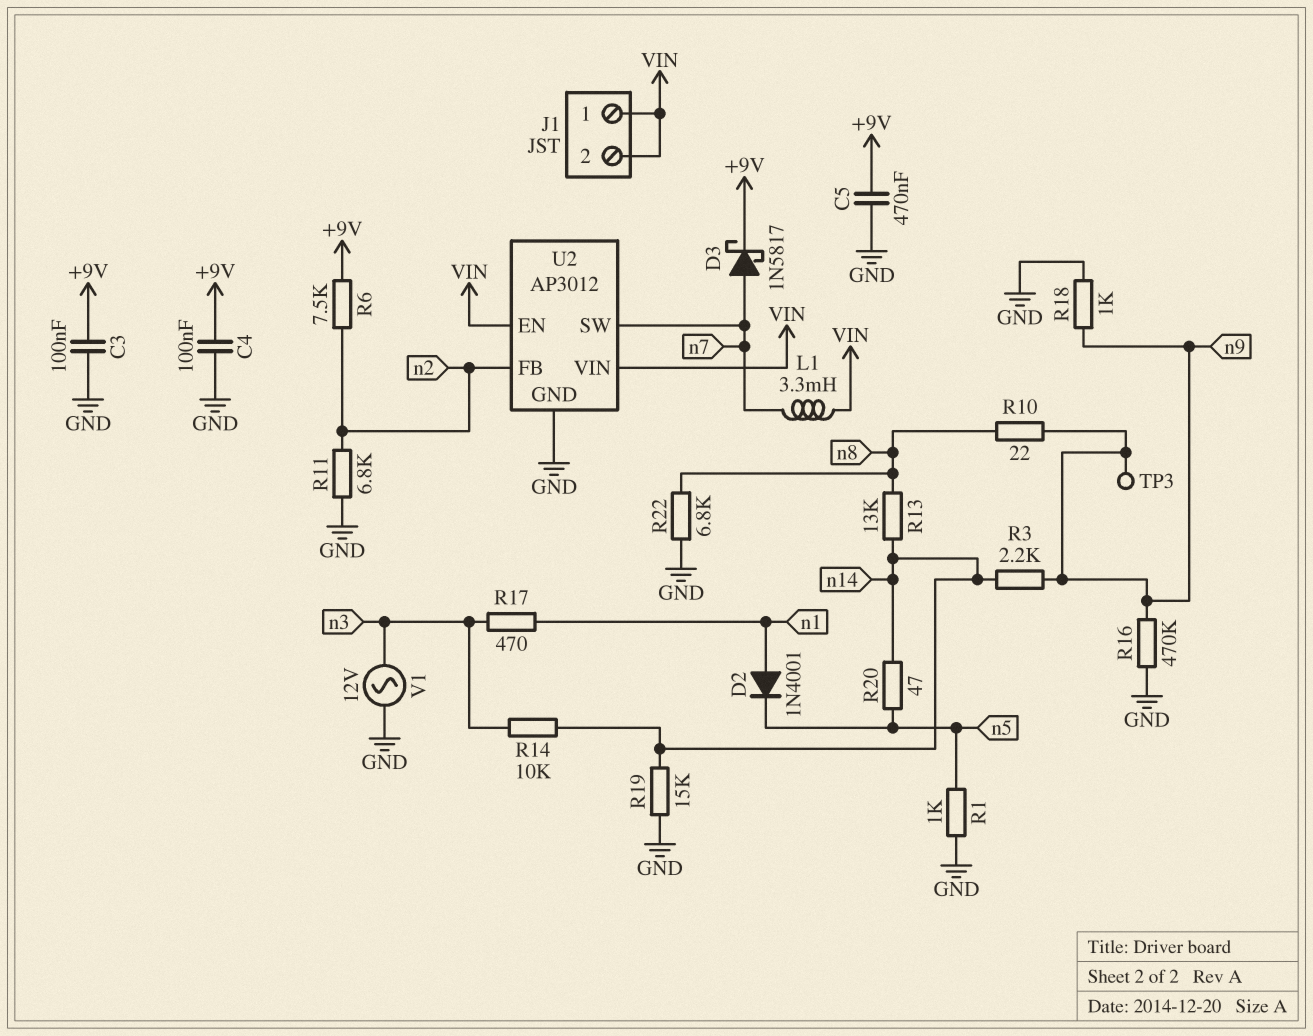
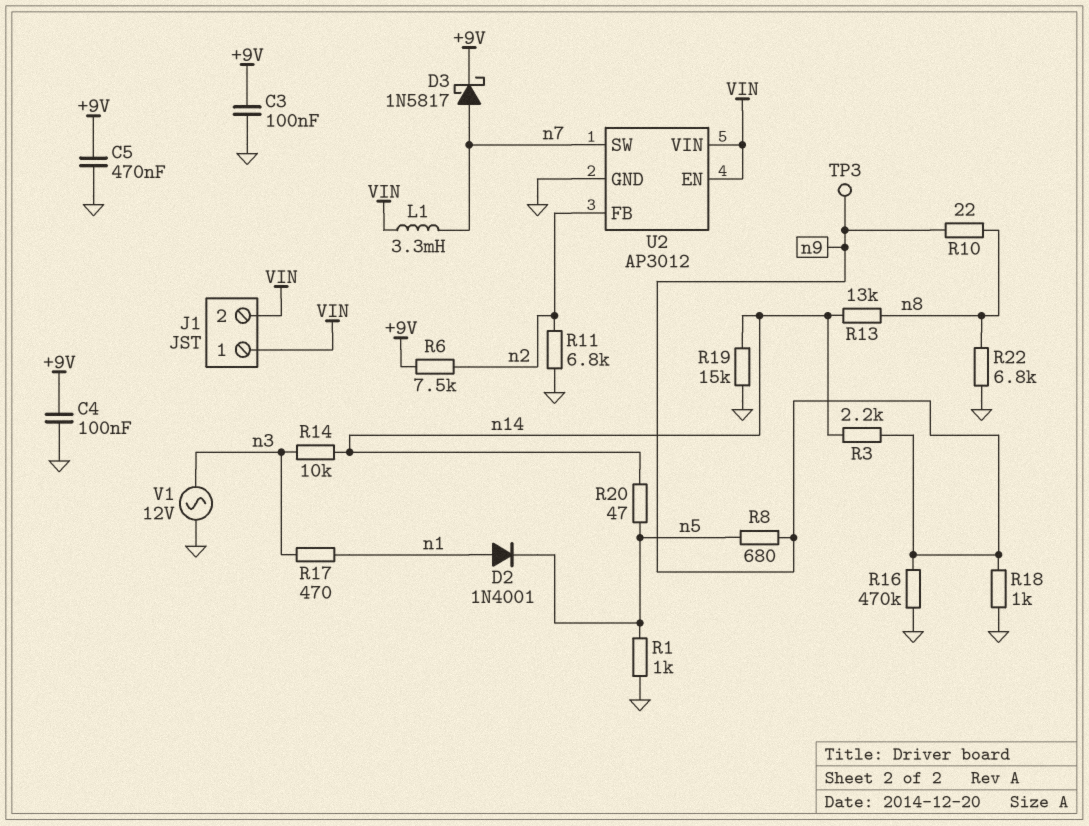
R8: none -> 680 (n5, n9)

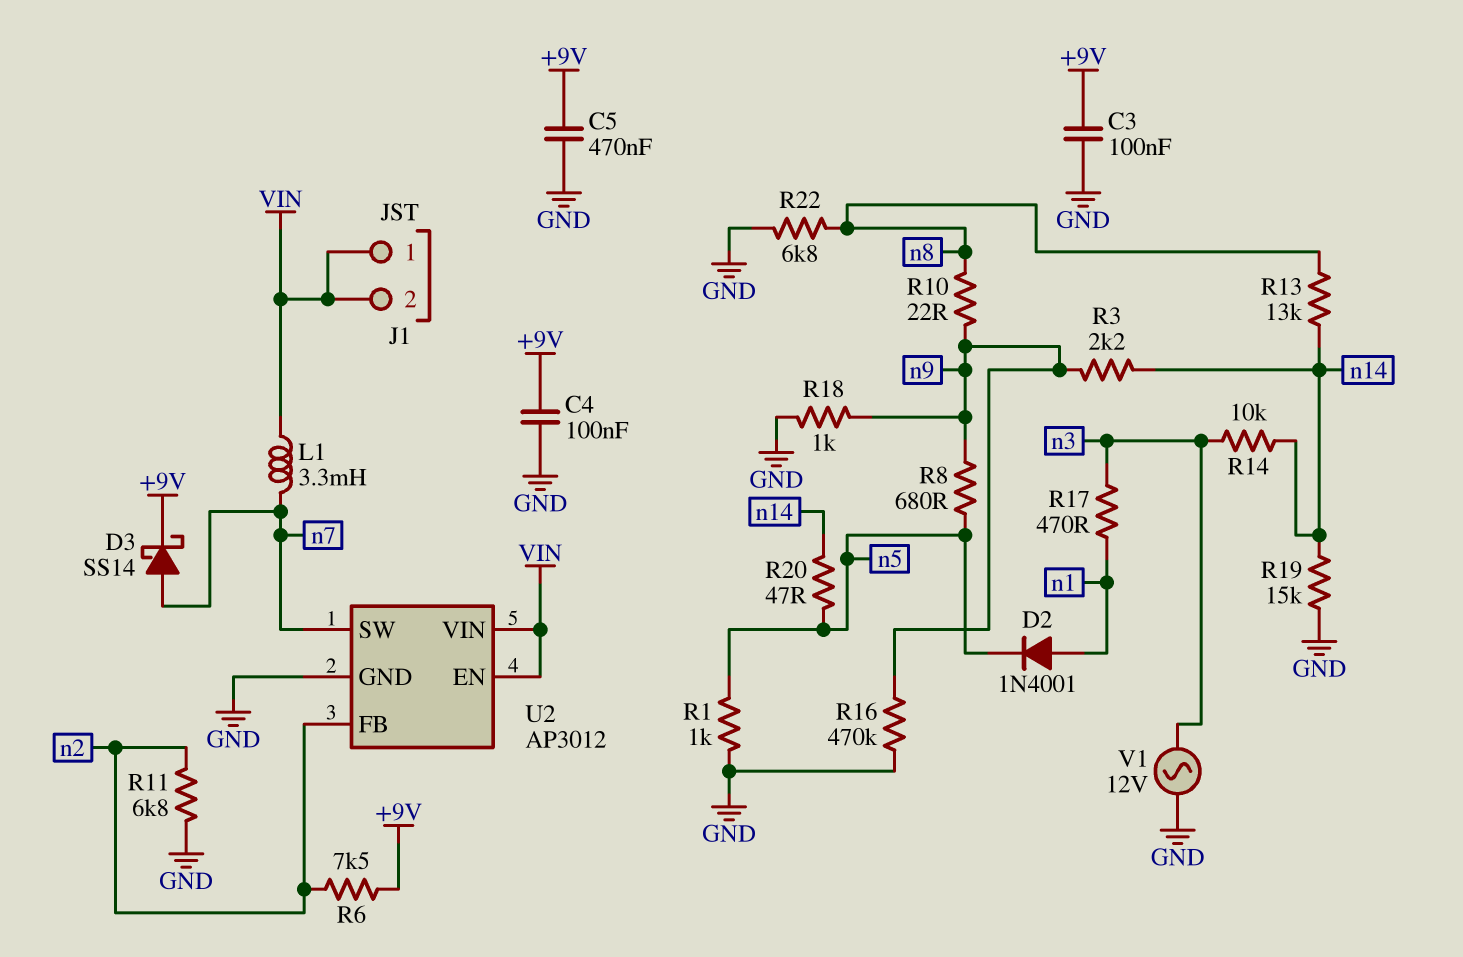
D3: schottky 1N5817 (A n7, K +9V) -> schottky SS14 (A n7, K +9V)
TP3: test point (n9) -> none

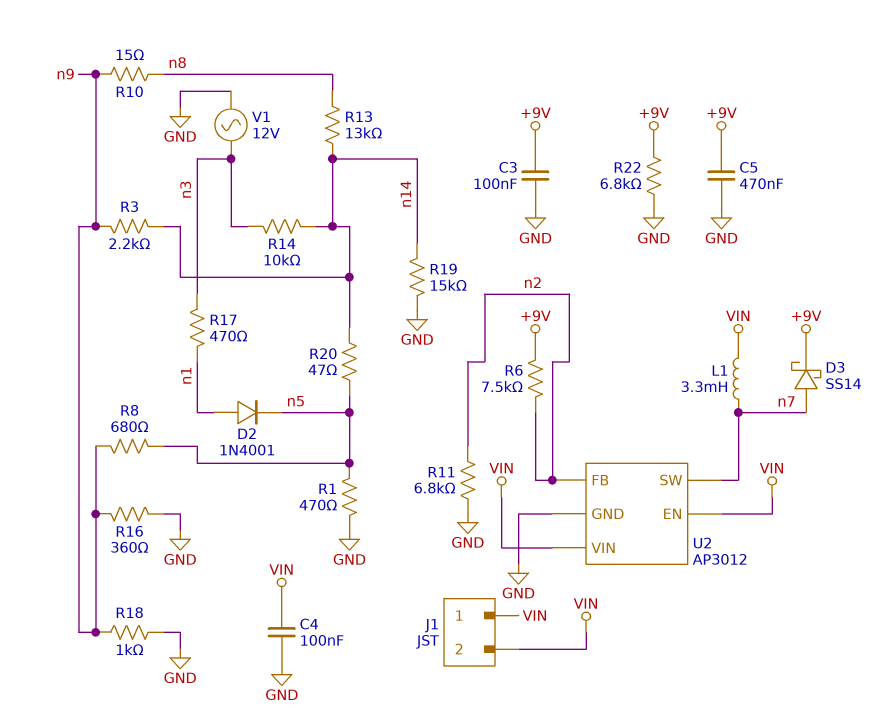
C4: 100nF (+9V, GND) -> 100nF (GND, VIN)
R1: 1k (GND, n5) -> 470 (GND, n5)
R10: 22 (n8, n9) -> 15 (n8, n9)
R16: 470k (GND, n9) -> 360 (GND, n9)
R22: 6.8k (GND, n8) -> 6.8k (+9V, GND)

